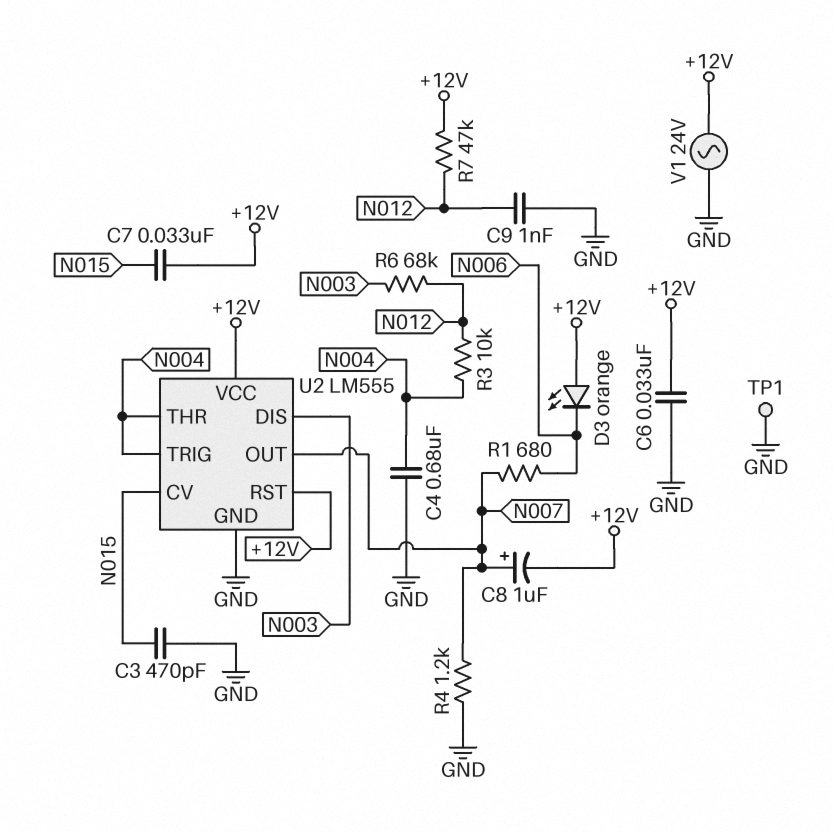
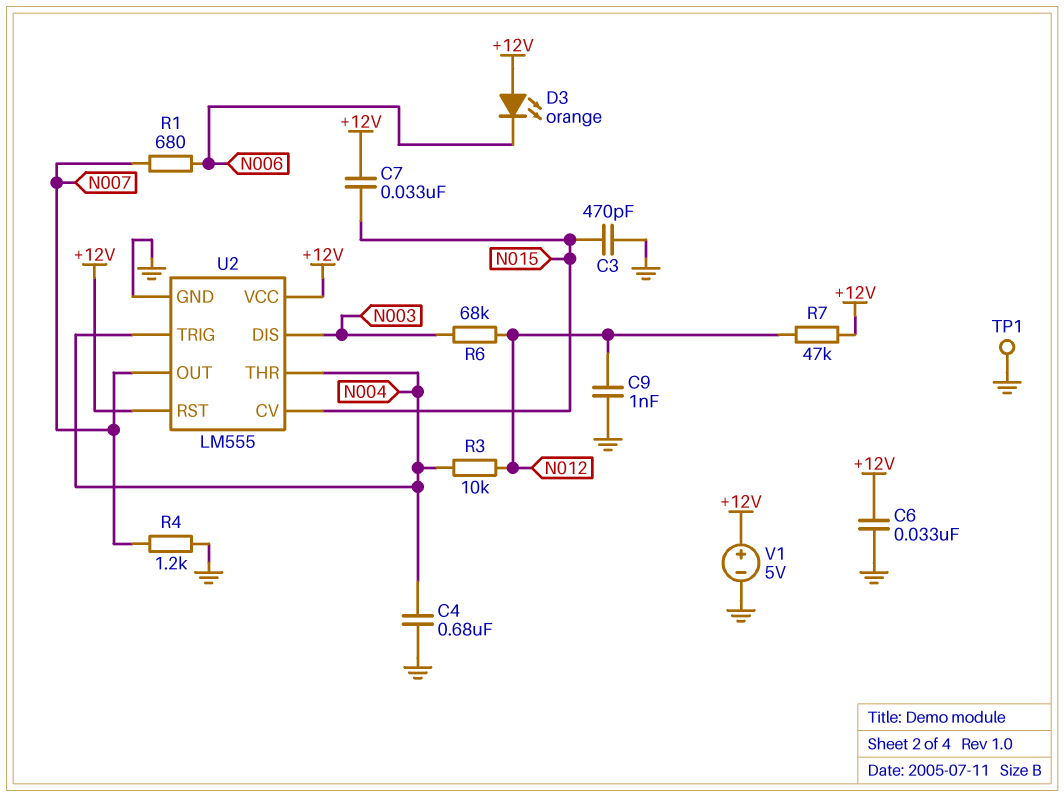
C8: 1uF (plus N007, minus +12V) -> none
V1: AC 24V (+12V, GND) -> 5V (plus +12V, minus GND)

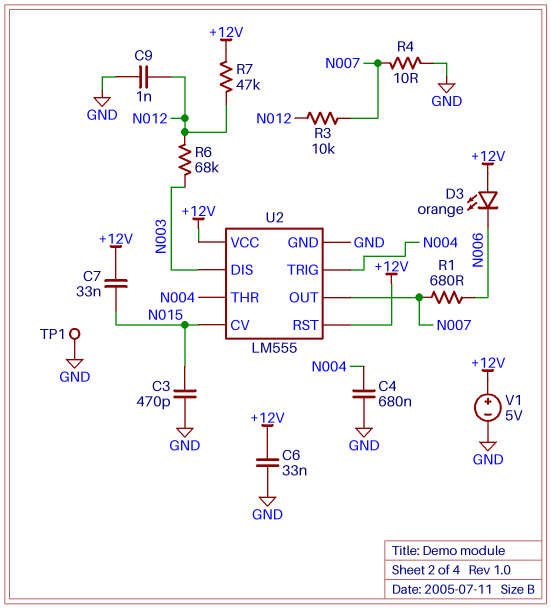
R3: 10k (N004, N012) -> 10k (N007, N012)
R4: 1.2k (GND, N007) -> 10 (GND, N007)

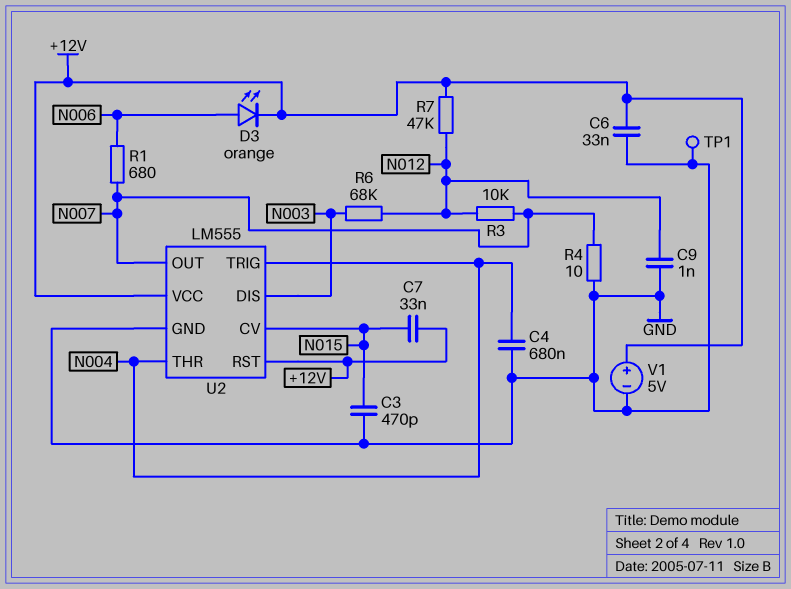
D3: LED orange (A +12V, K N006) -> LED orange (A N006, K +12V)

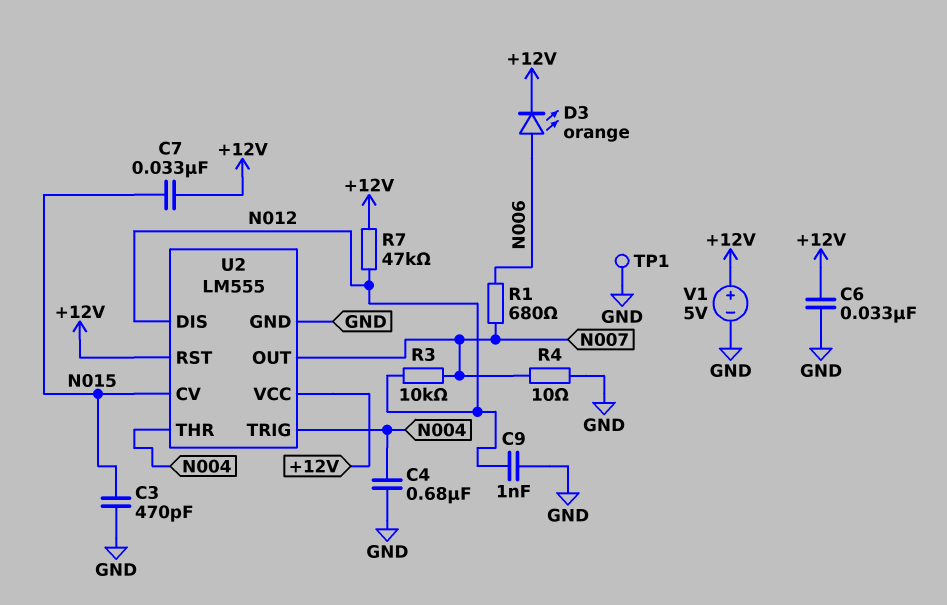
R6: 68k (N003, N012) -> none
U2 pin DIS: N003 -> N012

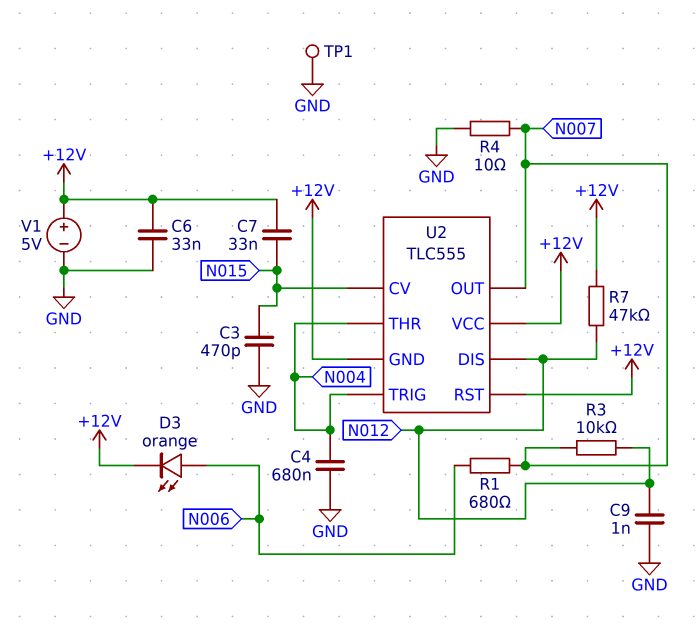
U2: LM555 -> TLC555
U2 pin GND: GND -> +12V

